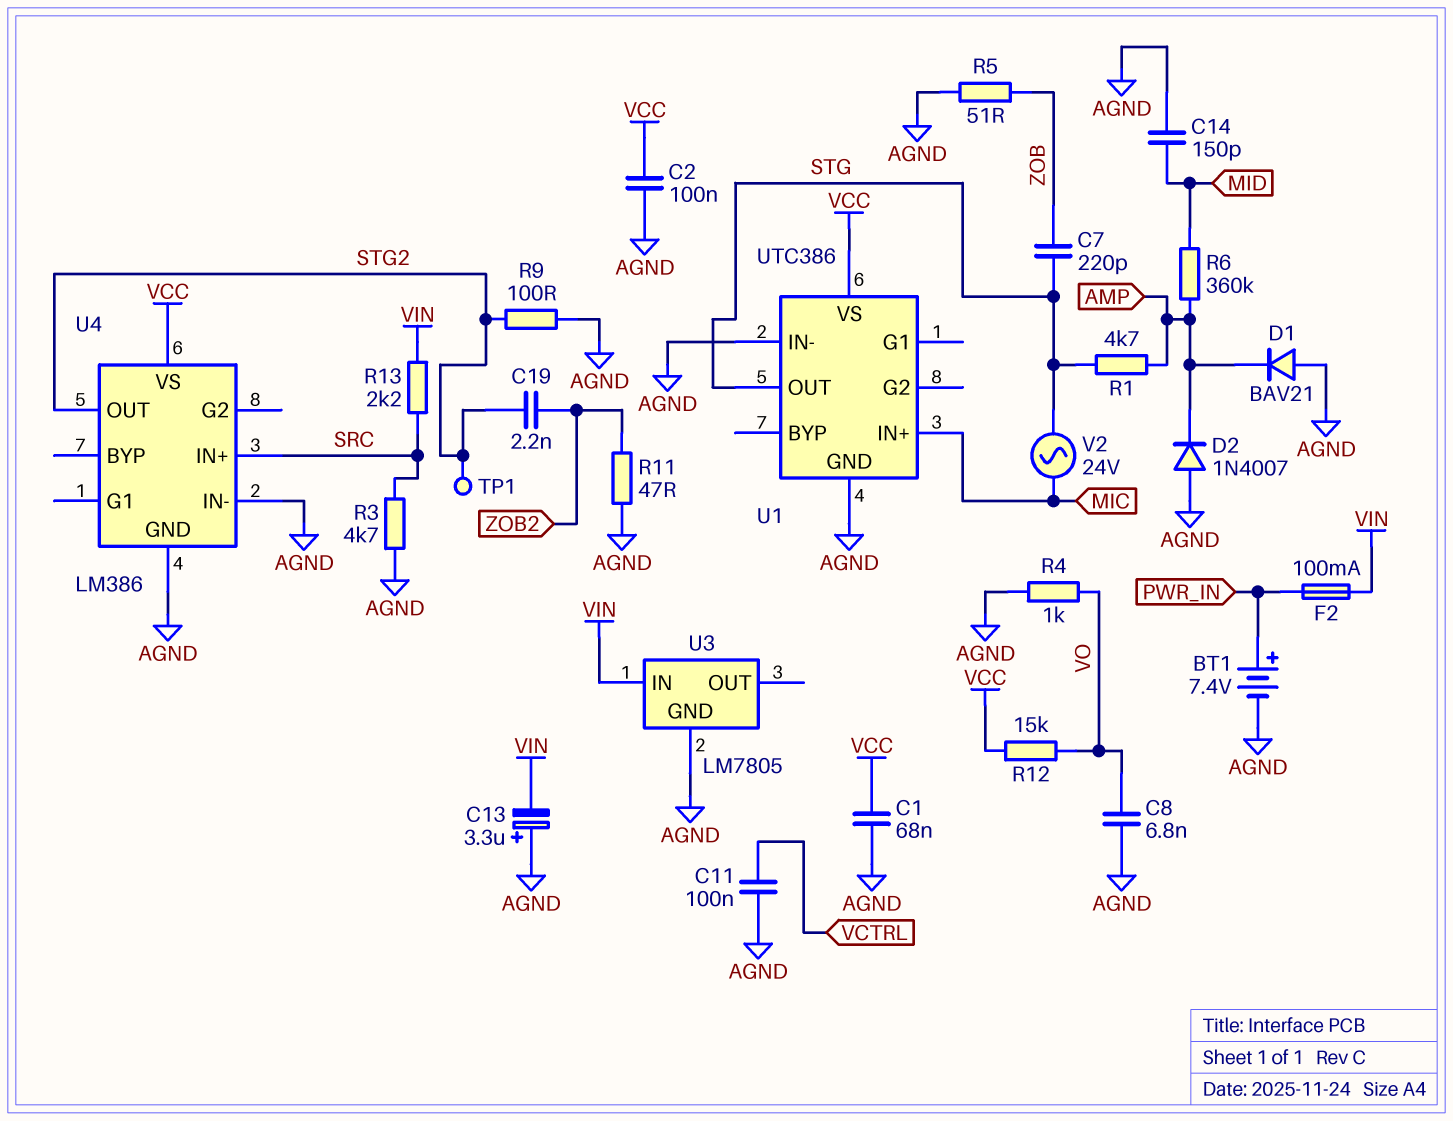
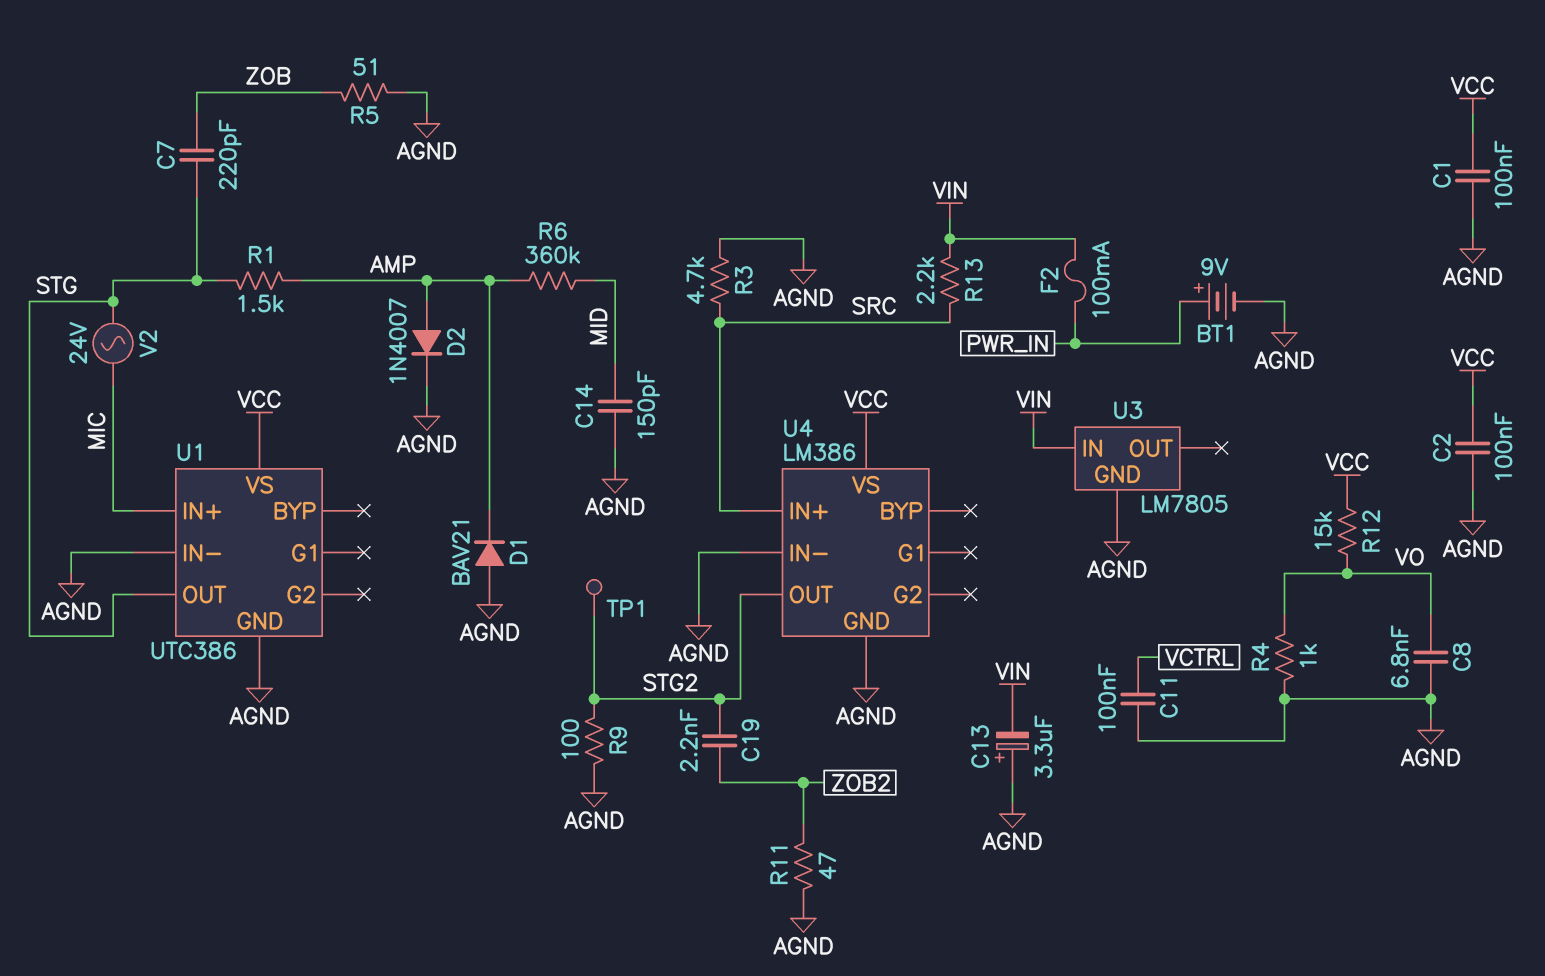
BT1: 7.4V (plus PWR_IN, minus AGND) -> 9V (plus PWR_IN, minus AGND)
C1: 68nF (AGND, VCC) -> 100nF (AGND, VCC)
D2: diode 1N4007 (A AGND, K AMP) -> diode 1N4007 (A AMP, K AGND)
R1: 4.7k (AMP, STG) -> 1.5k (AMP, STG)

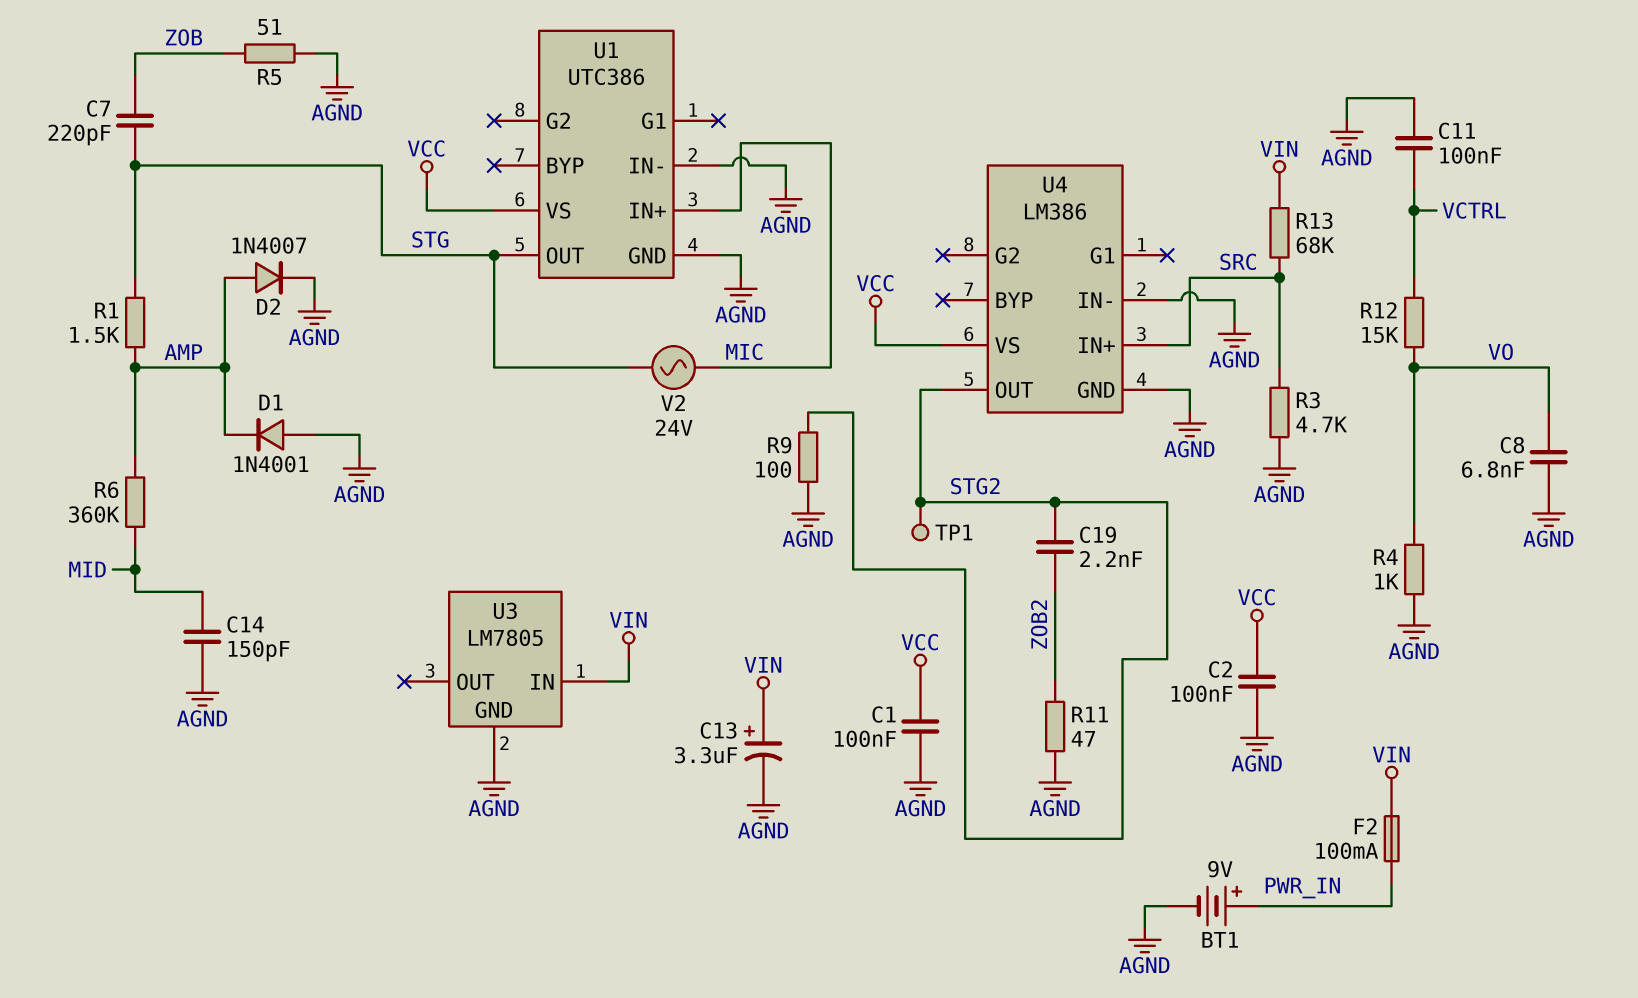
C13: 3.3uF (plus AGND, minus VIN) -> 3.3uF (plus VIN, minus AGND)
D1: diode BAV21 (A AGND, K AMP) -> diode 1N4001 (A AGND, K AMP)
R12: 15k (VCC, VO) -> 15k (VCTRL, VO)
R13: 2.2k (SRC, VIN) -> 68k (SRC, VIN)

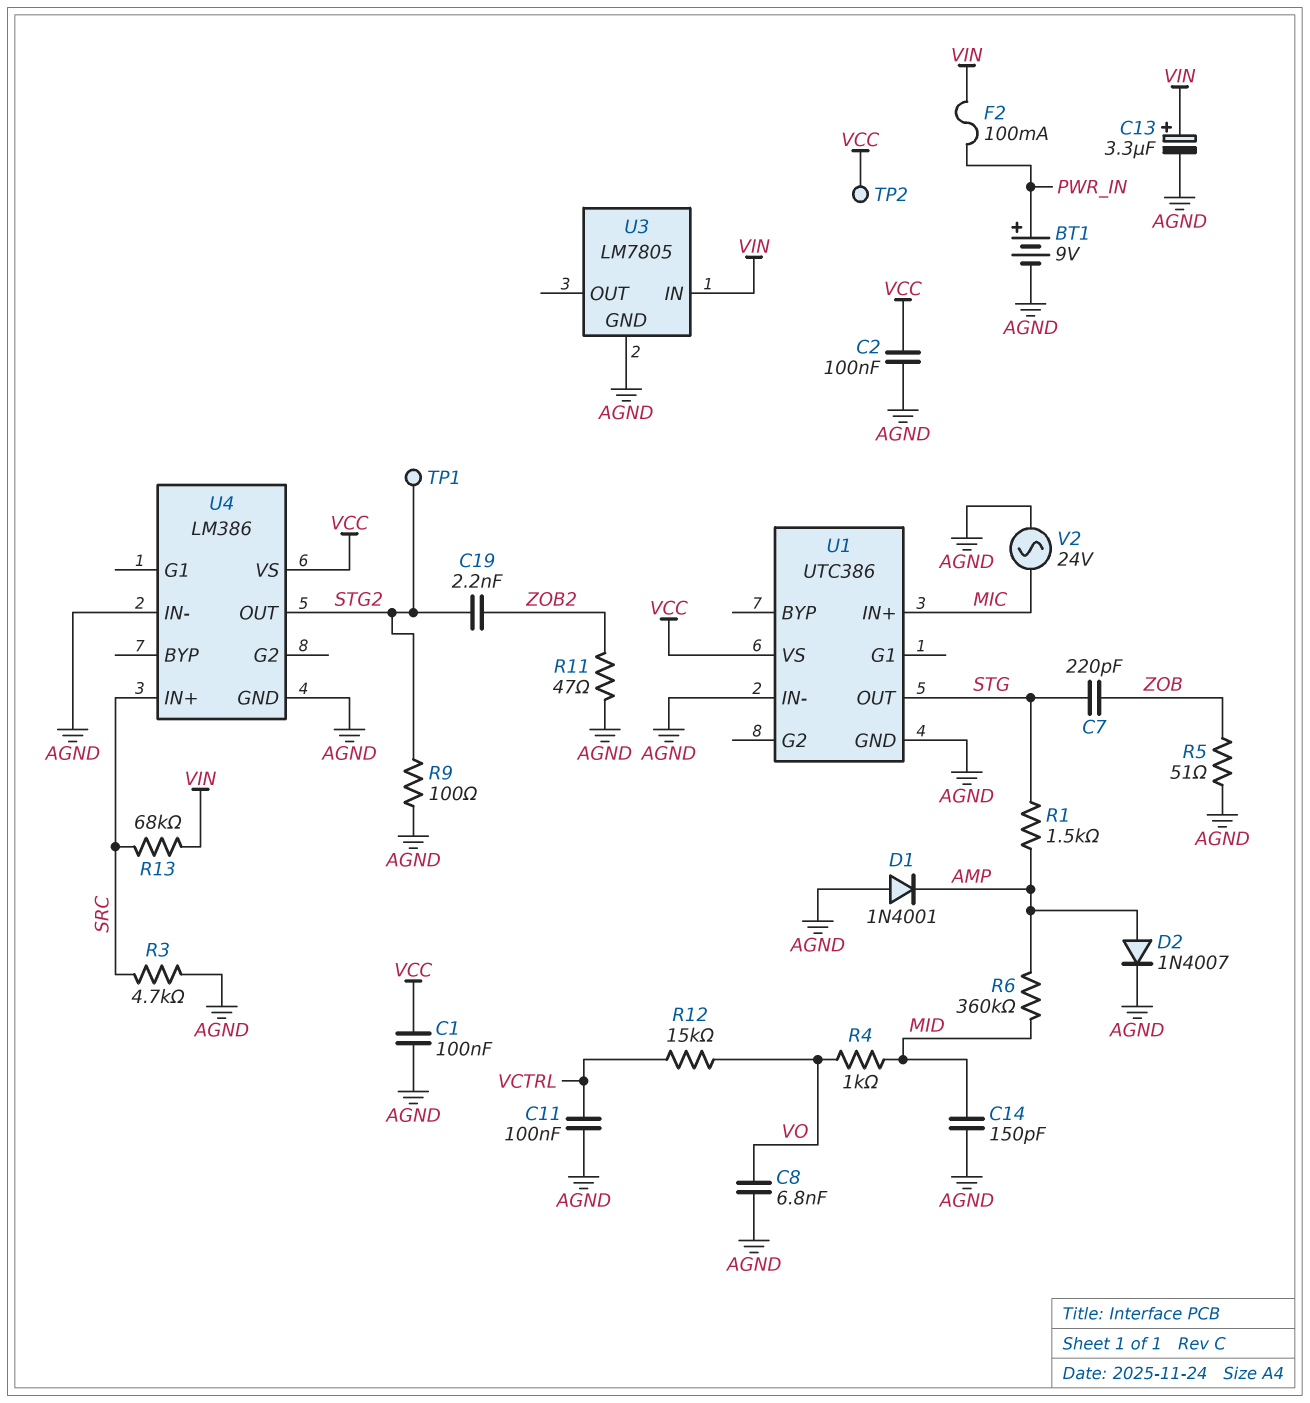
R4: 1k (AGND, VO) -> 1k (MID, VO)
TP2: none -> test point (VCC)
V2: AC 24V (MIC, STG) -> AC 24V (AGND, MIC)

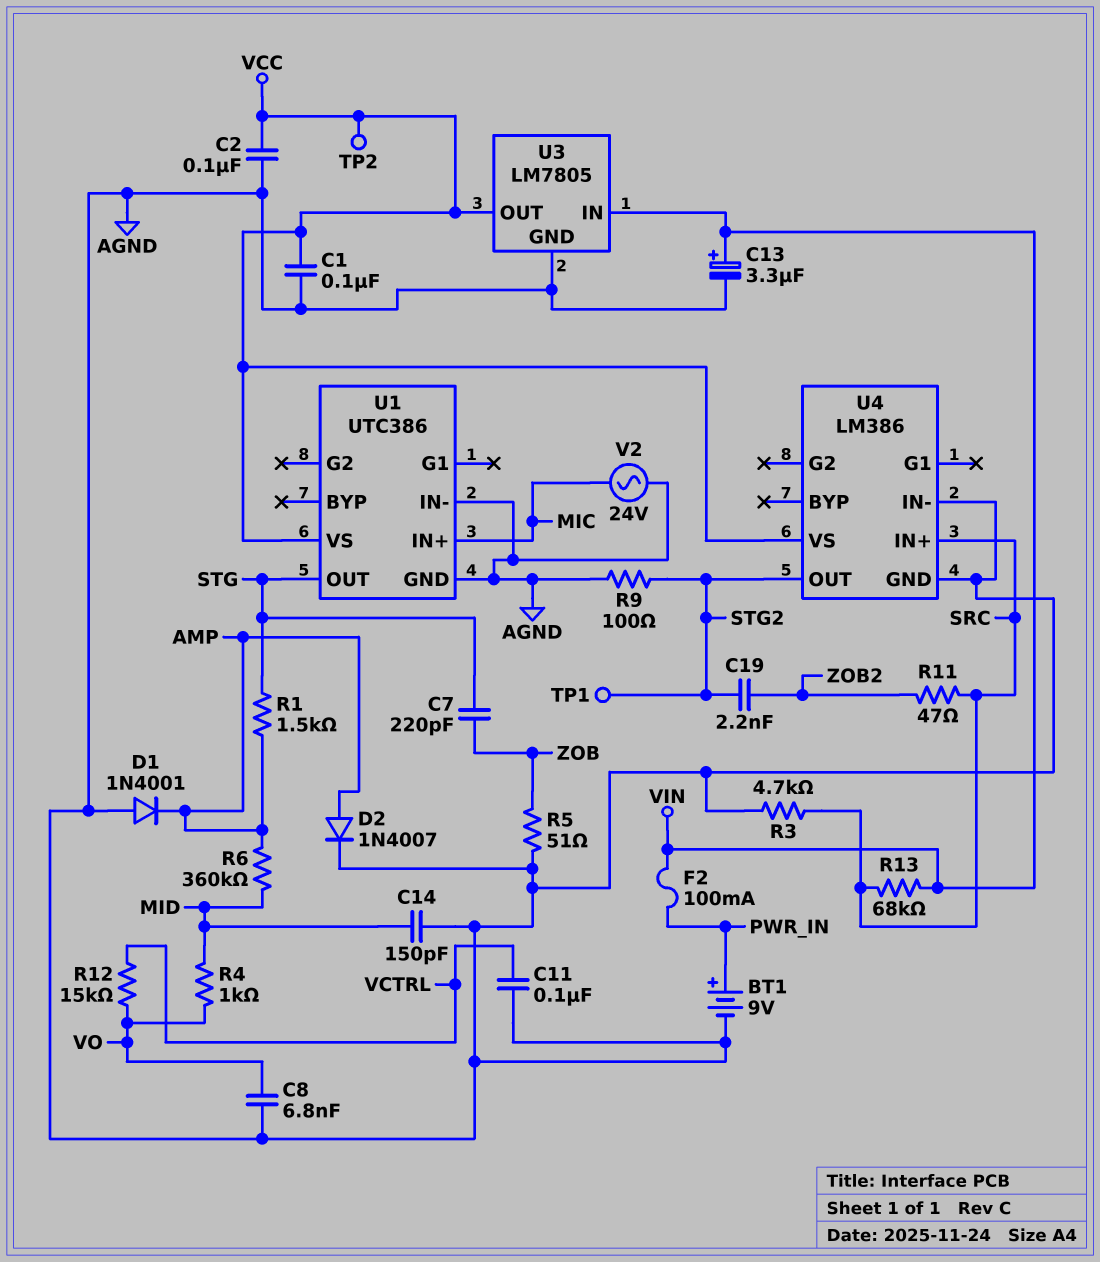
R11: 47 (AGND, ZOB2) -> 47 (SRC, ZOB2)
U3 pin OUT: none -> VCC

